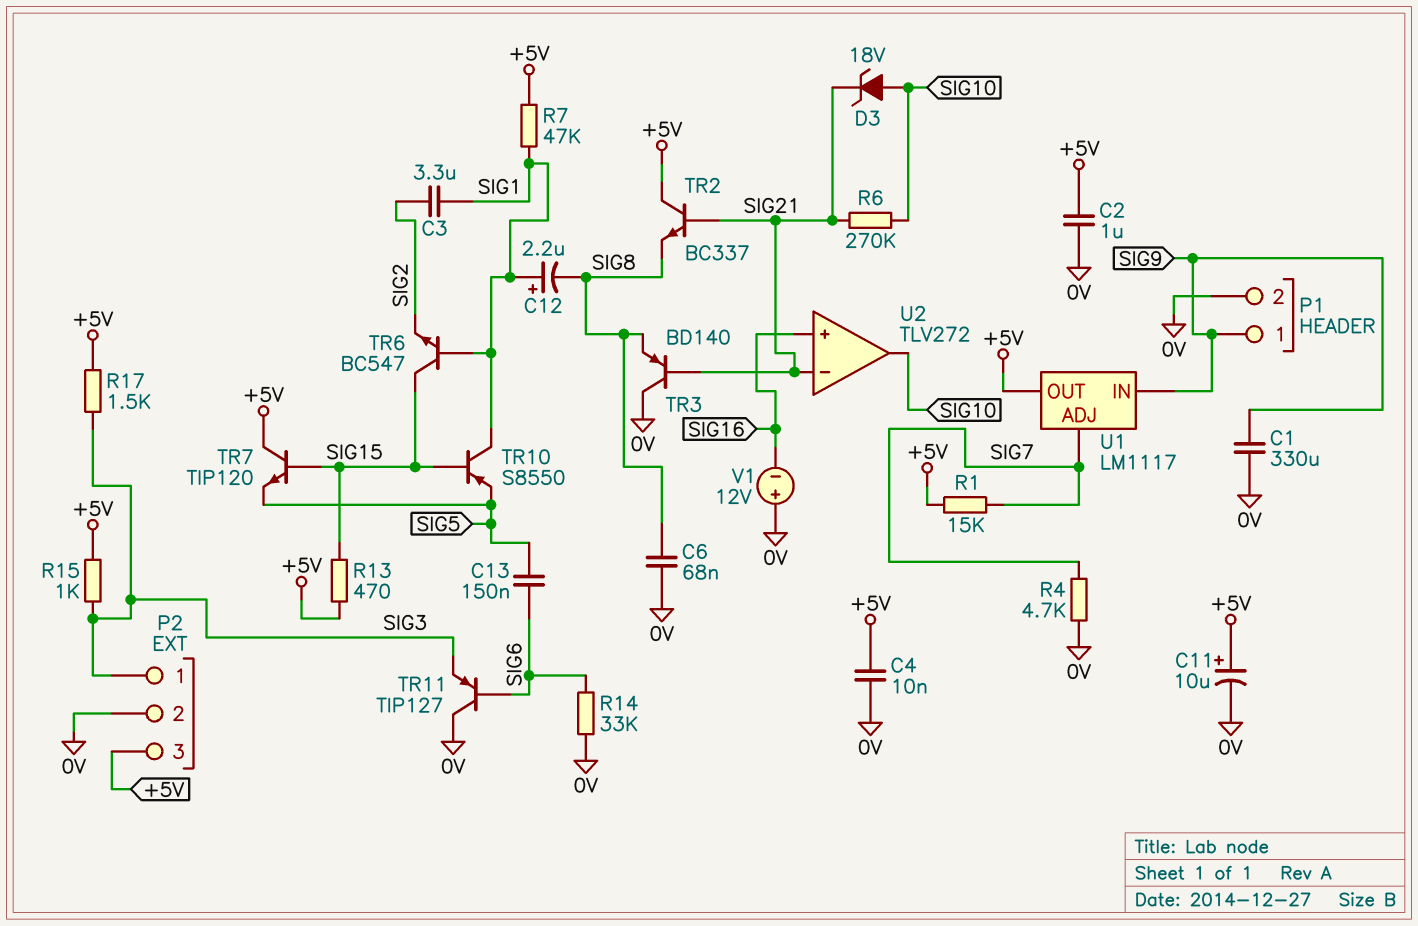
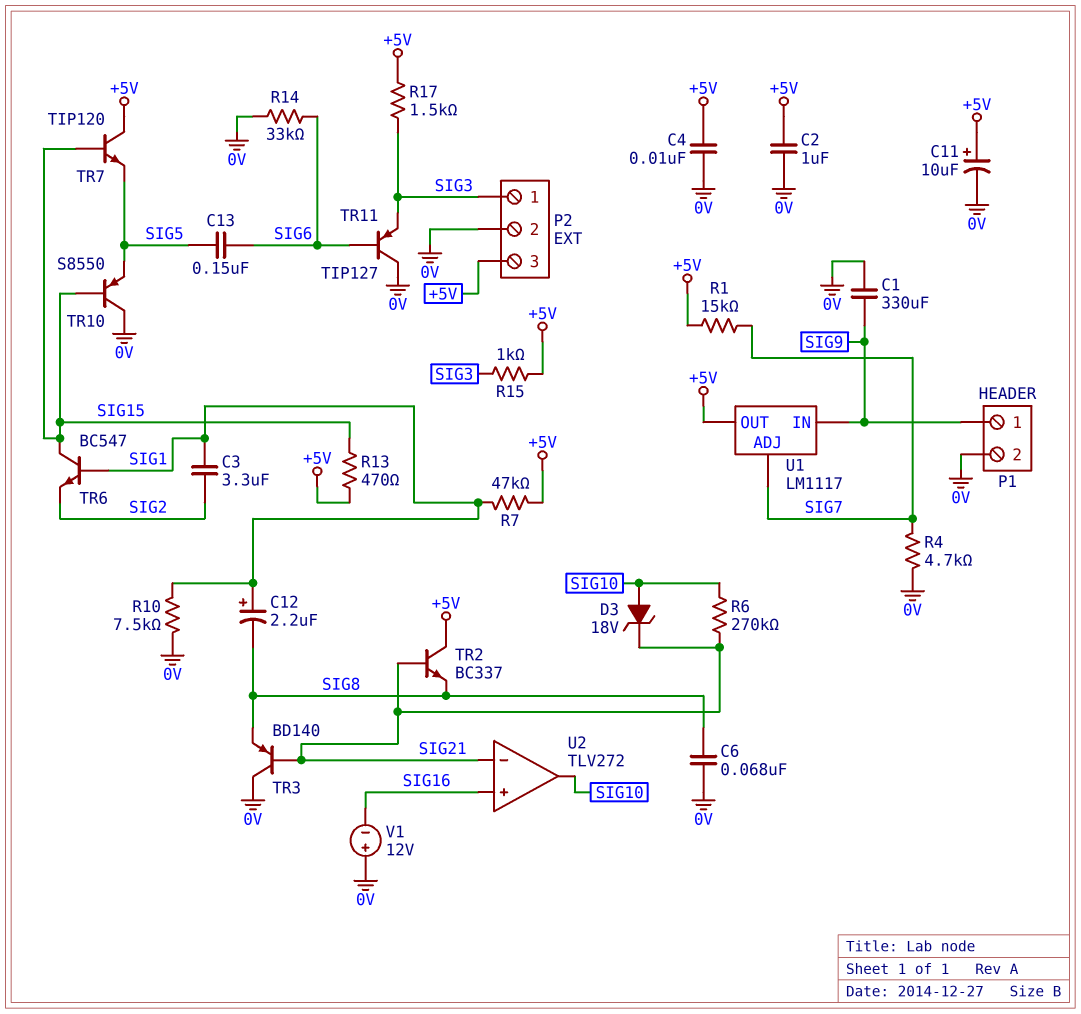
R10: none -> 7.5k (0V, SIG1)
TR10: PNP S8550 (B SIG15, C SIG1, E SIG5) -> PNP S8550 (B SIG15, C 0V, E SIG5)

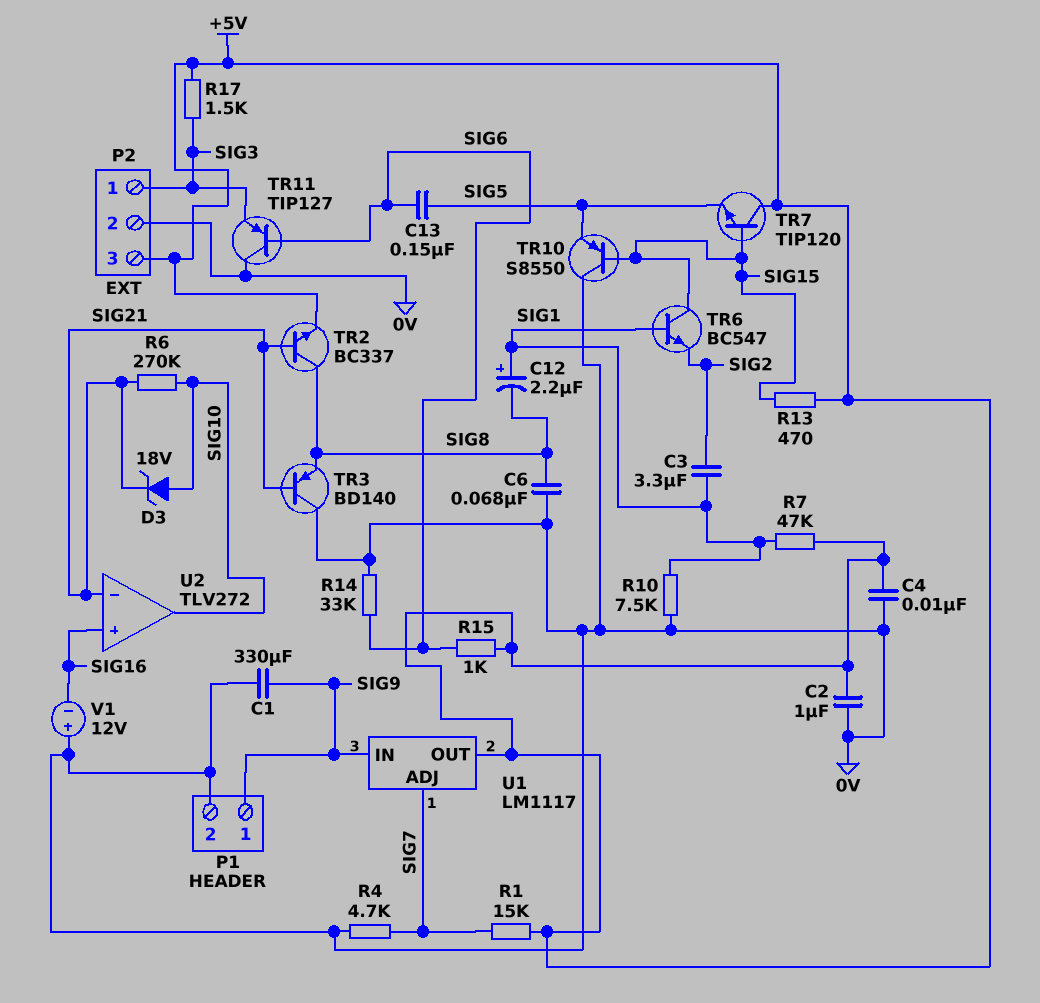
C11: 10uF (plus +5V, minus 0V) -> none
R15: 1k (+5V, SIG3) -> 1k (+5V, SIG6)
TR2: NPN BC337 (B SIG21, C +5V, E SIG8) -> NPN BC337 (B SIG21, C SIG8, E +5V)

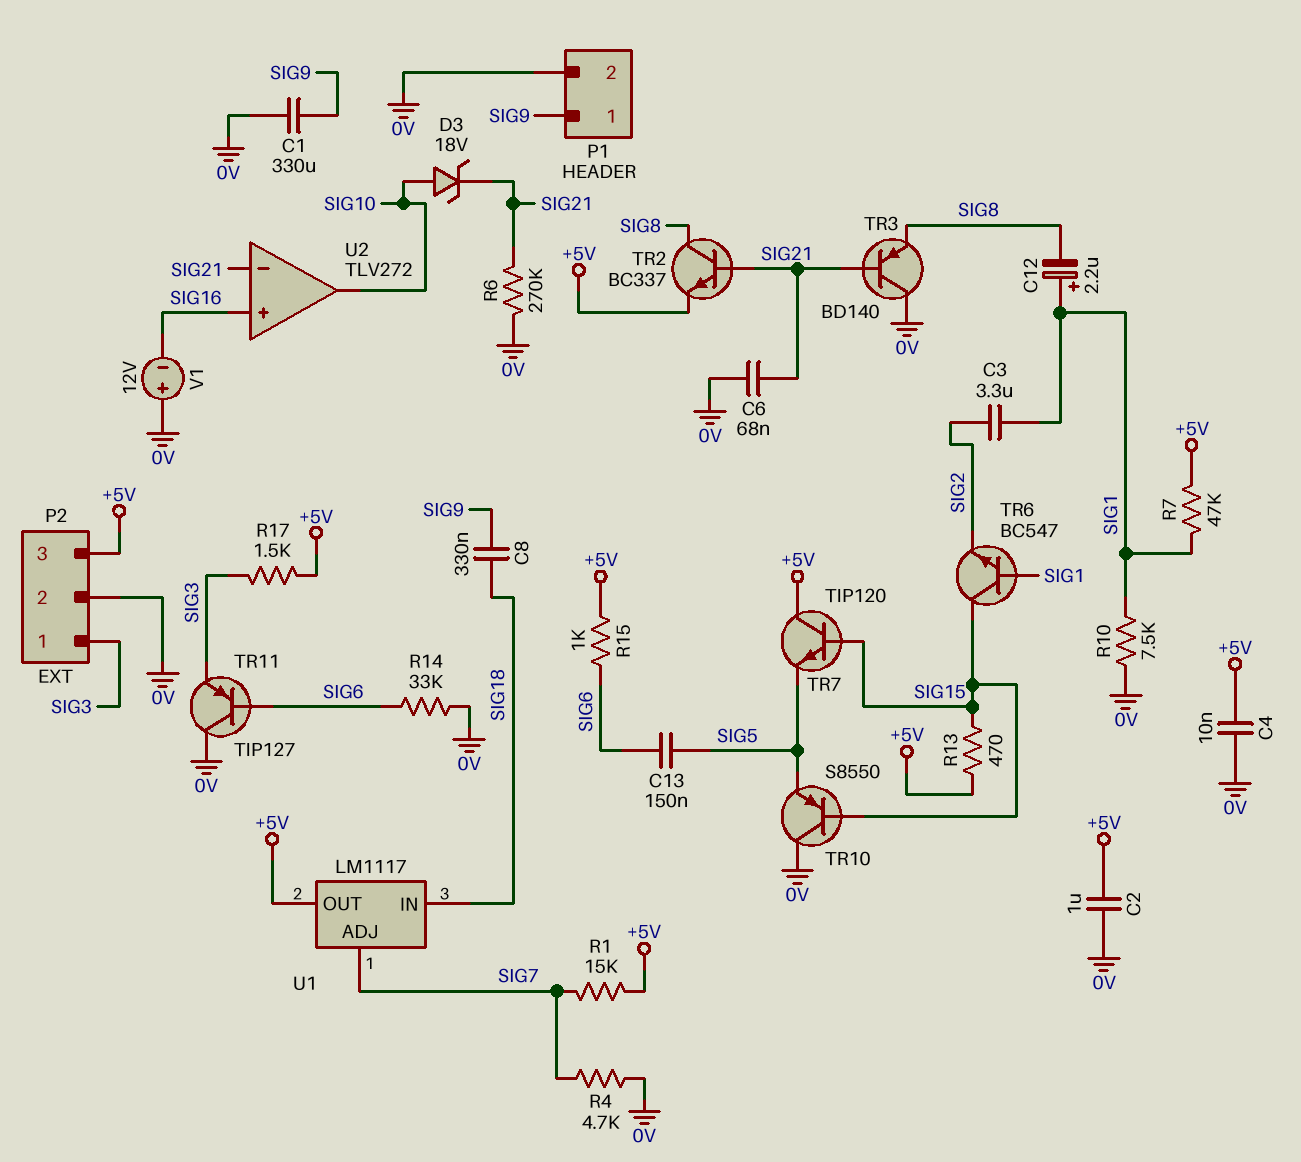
C6: 68nF (0V, SIG8) -> 68nF (0V, SIG21)
C8: none -> 330nF (SIG9, SIG18)
R6: 270k (SIG10, SIG21) -> 270k (0V, SIG21)
U1 pin IN: SIG9 -> SIG18

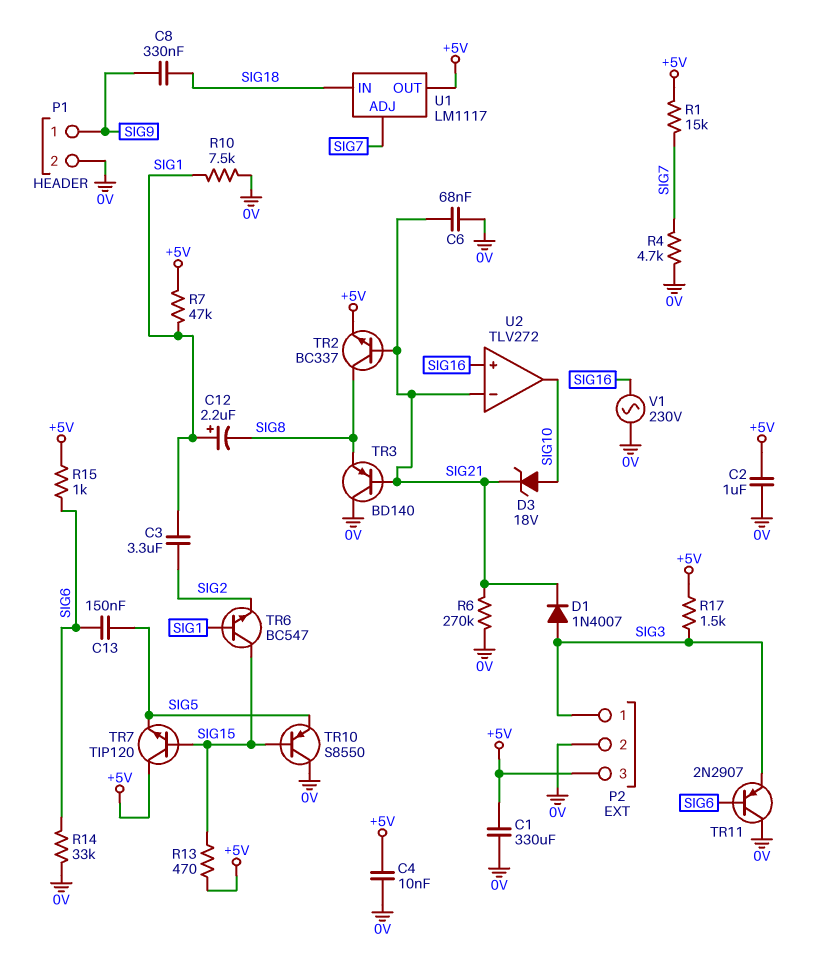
C1: 330uF (0V, SIG9) -> 330uF (+5V, 0V)
D1: none -> diode 1N4007 (A SIG3, K SIG21)
TR11: PNP TIP127 (B SIG6, C 0V, E SIG3) -> PNP 2N2907 (B SIG6, C 0V, E SIG3)
V1: 12V (plus 0V, minus SIG16) -> AC 230V (0V, SIG16)

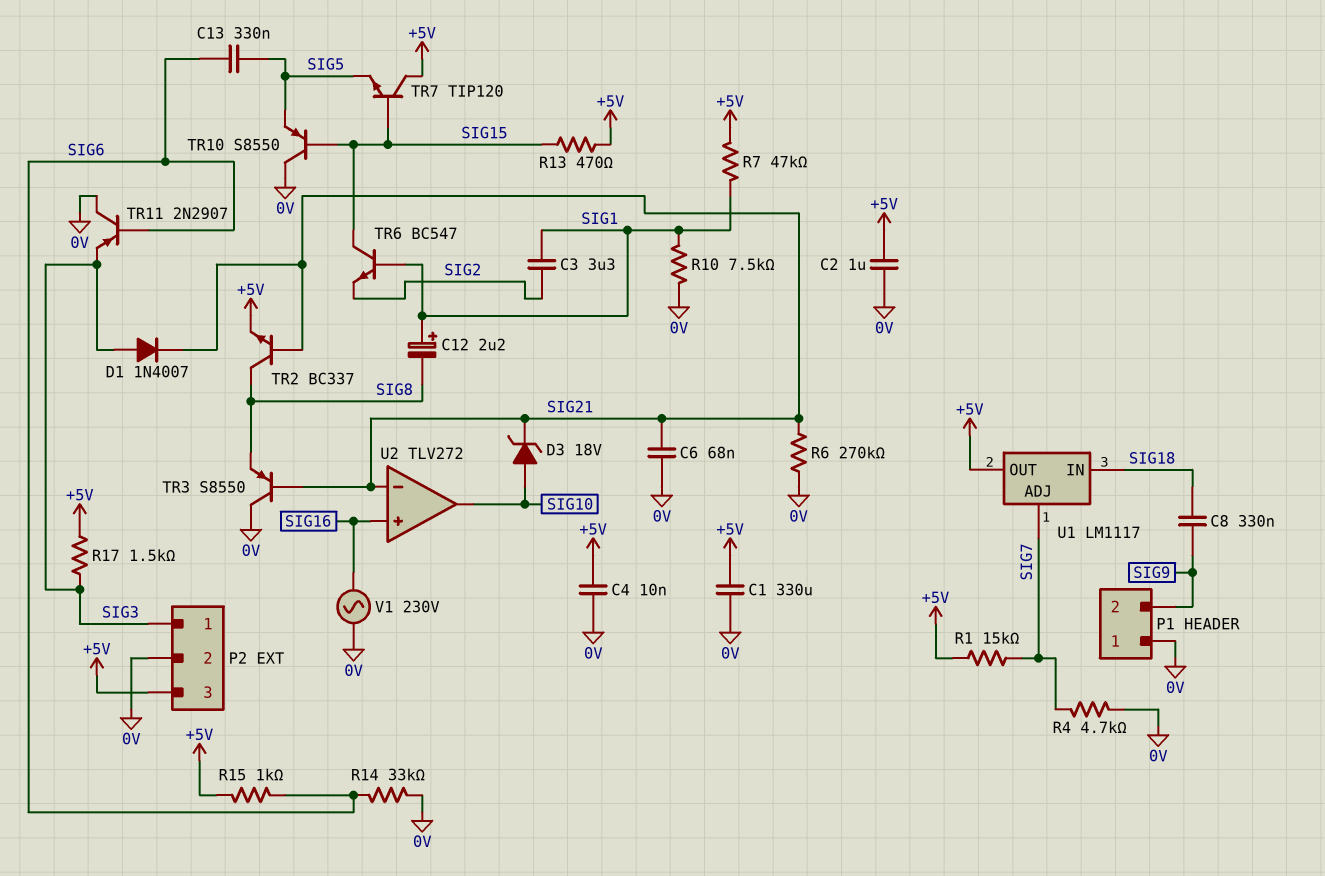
C13: 150nF (SIG5, SIG6) -> 330nF (SIG5, SIG6)
P1 pin 1: SIG9 -> 0V
P1 pin 2: 0V -> SIG9
TR3: PNP BD140 (B SIG21, C 0V, E SIG8) -> PNP S8550 (B SIG21, C 0V, E SIG8)

